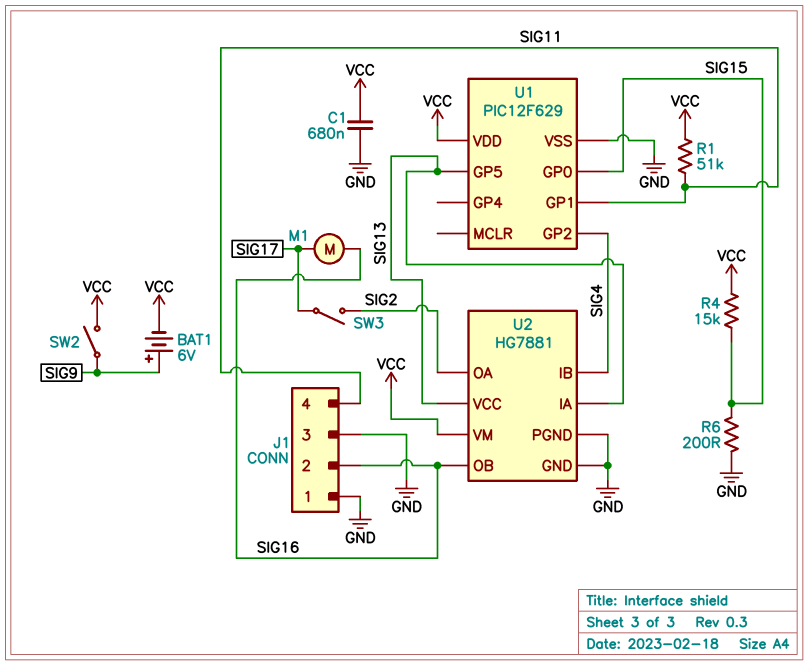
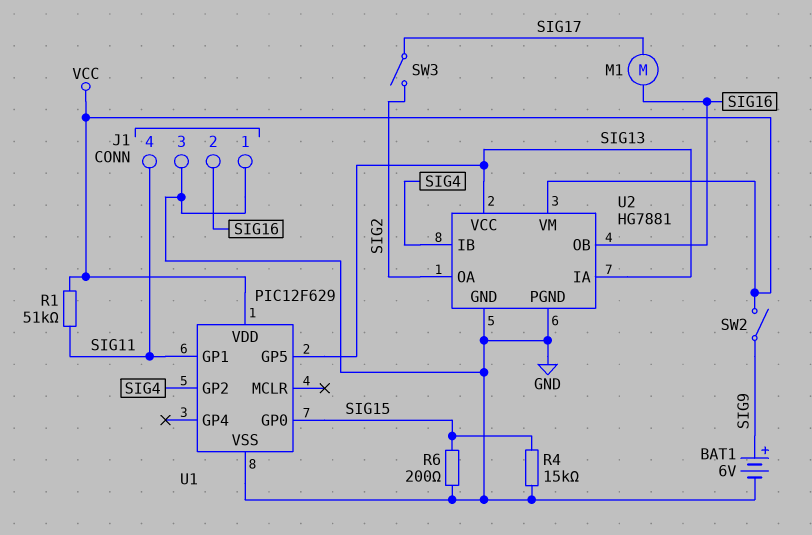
BAT1: 6V (plus SIG9, minus VCC) -> 6V (plus SIG9, minus GND)
C1: 680nF (GND, VCC) -> none
R4: 15k (SIG15, VCC) -> 15k (GND, SIG15)

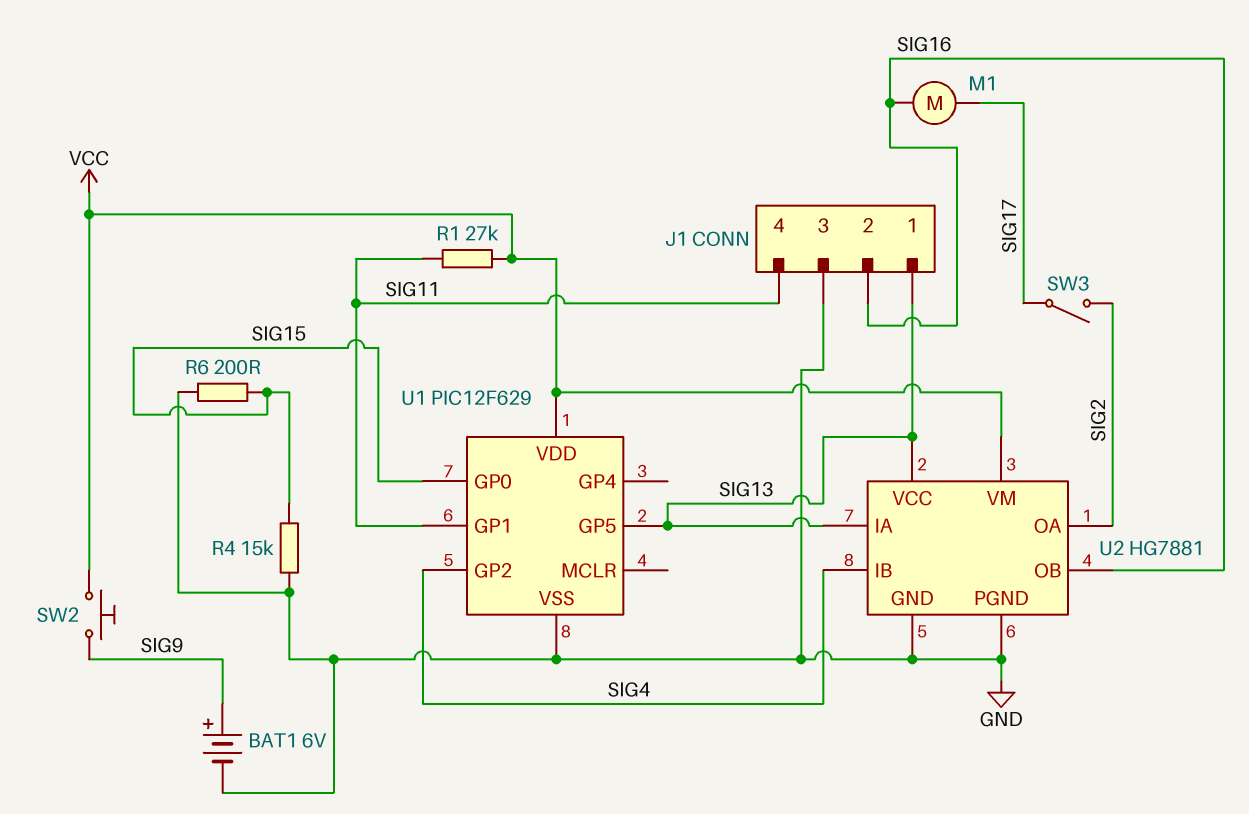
J1 pin 1: GND -> SIG13
R1: 51k (SIG11, VCC) -> 27k (SIG11, VCC)
SW2: switch (SIG9, VCC) -> button (SIG9, VCC)

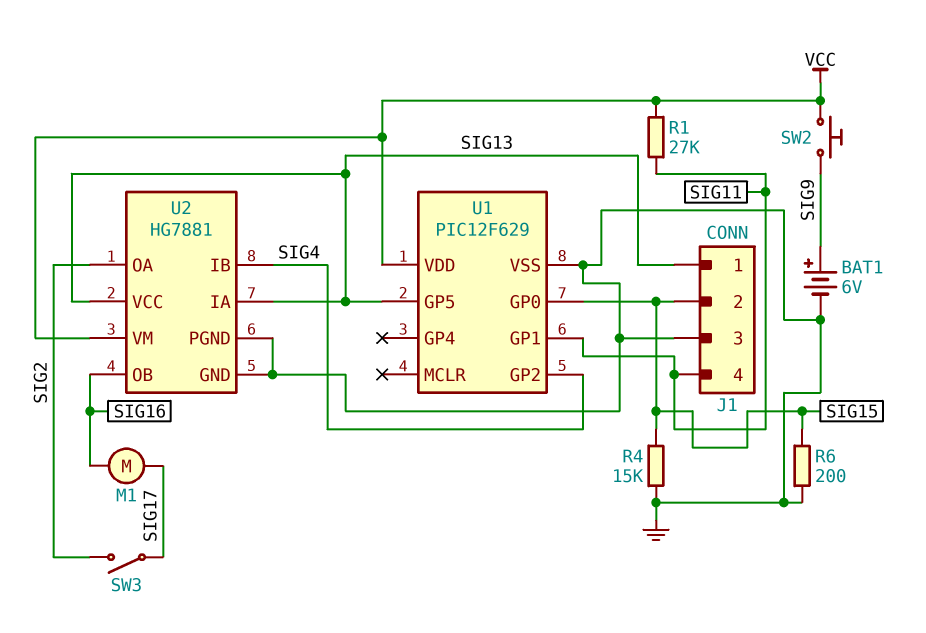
J1 pin 2: SIG16 -> SIG15

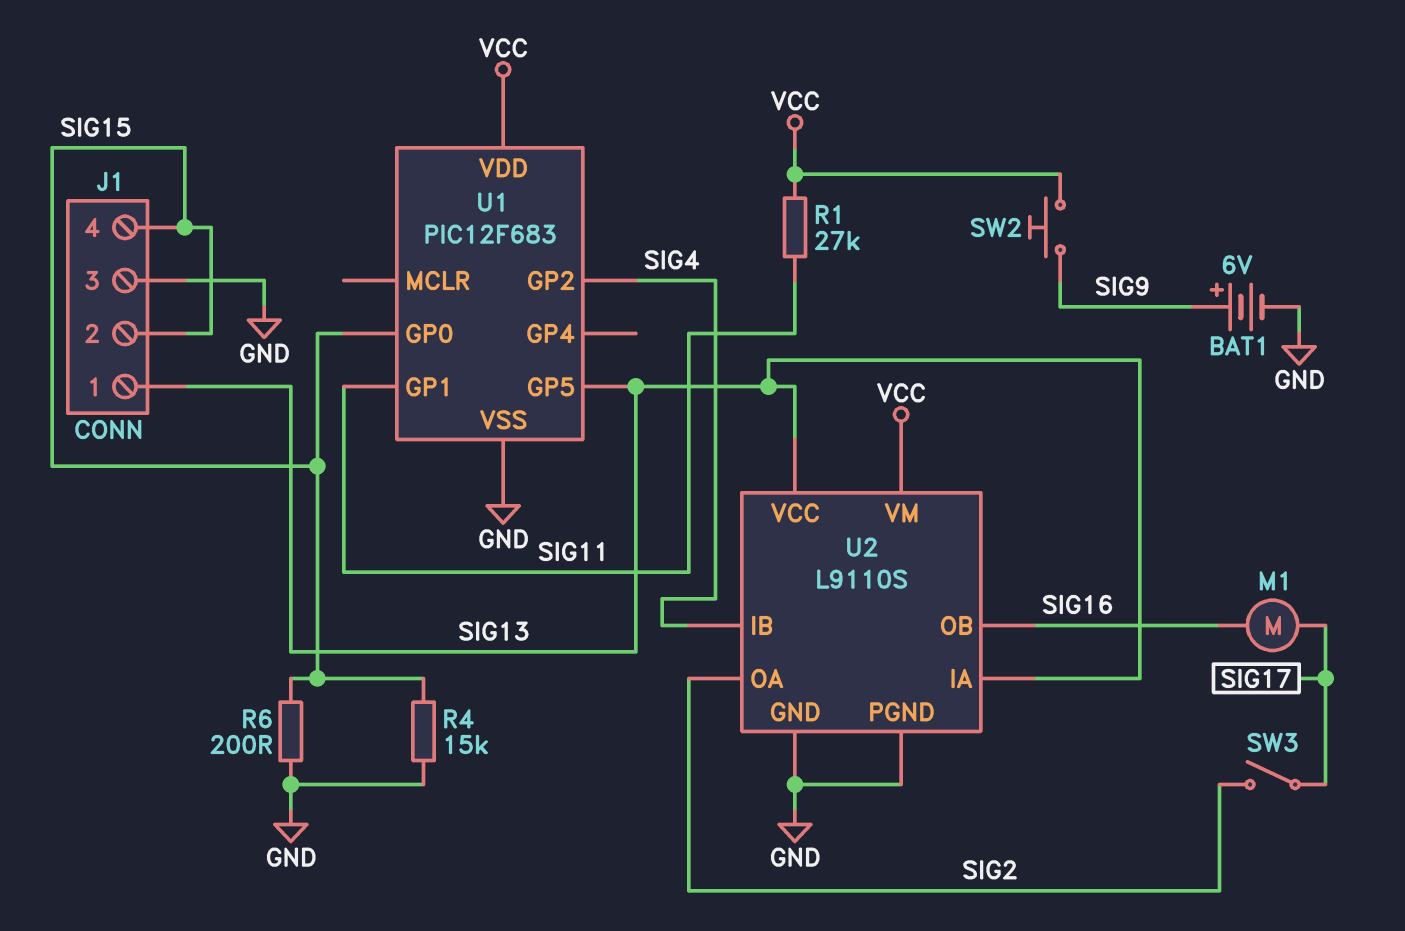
J1 pin 4: SIG11 -> SIG15
U1: PIC12F629 -> PIC12F683
U2: HG7881 -> L9110S

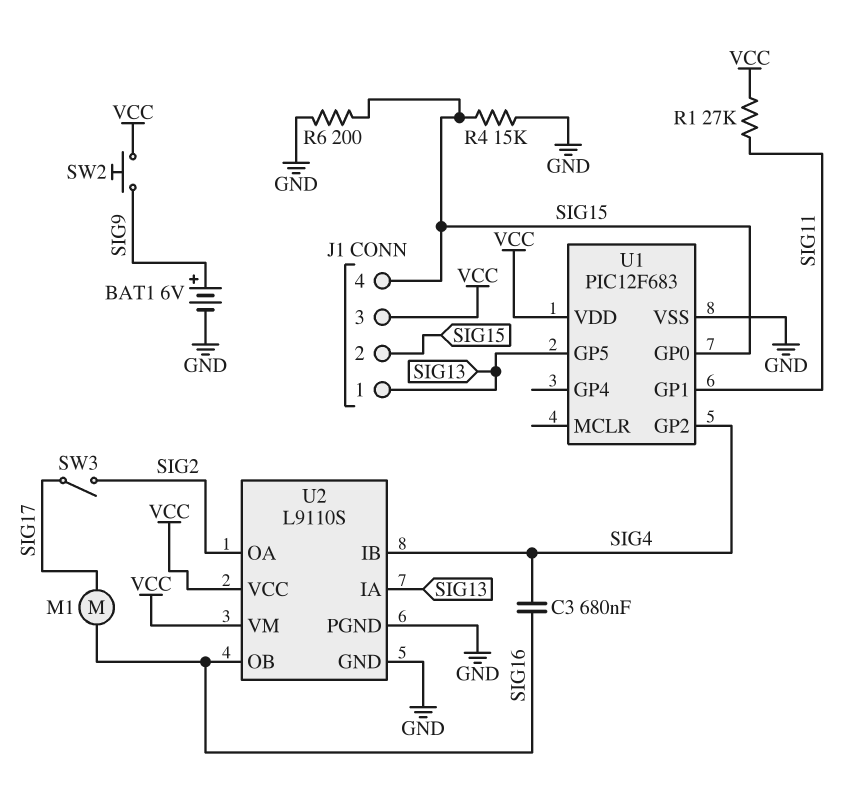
C3: none -> 680nF (SIG4, SIG16)
J1 pin 3: GND -> VCC
U2 pin VCC: SIG13 -> VCC

